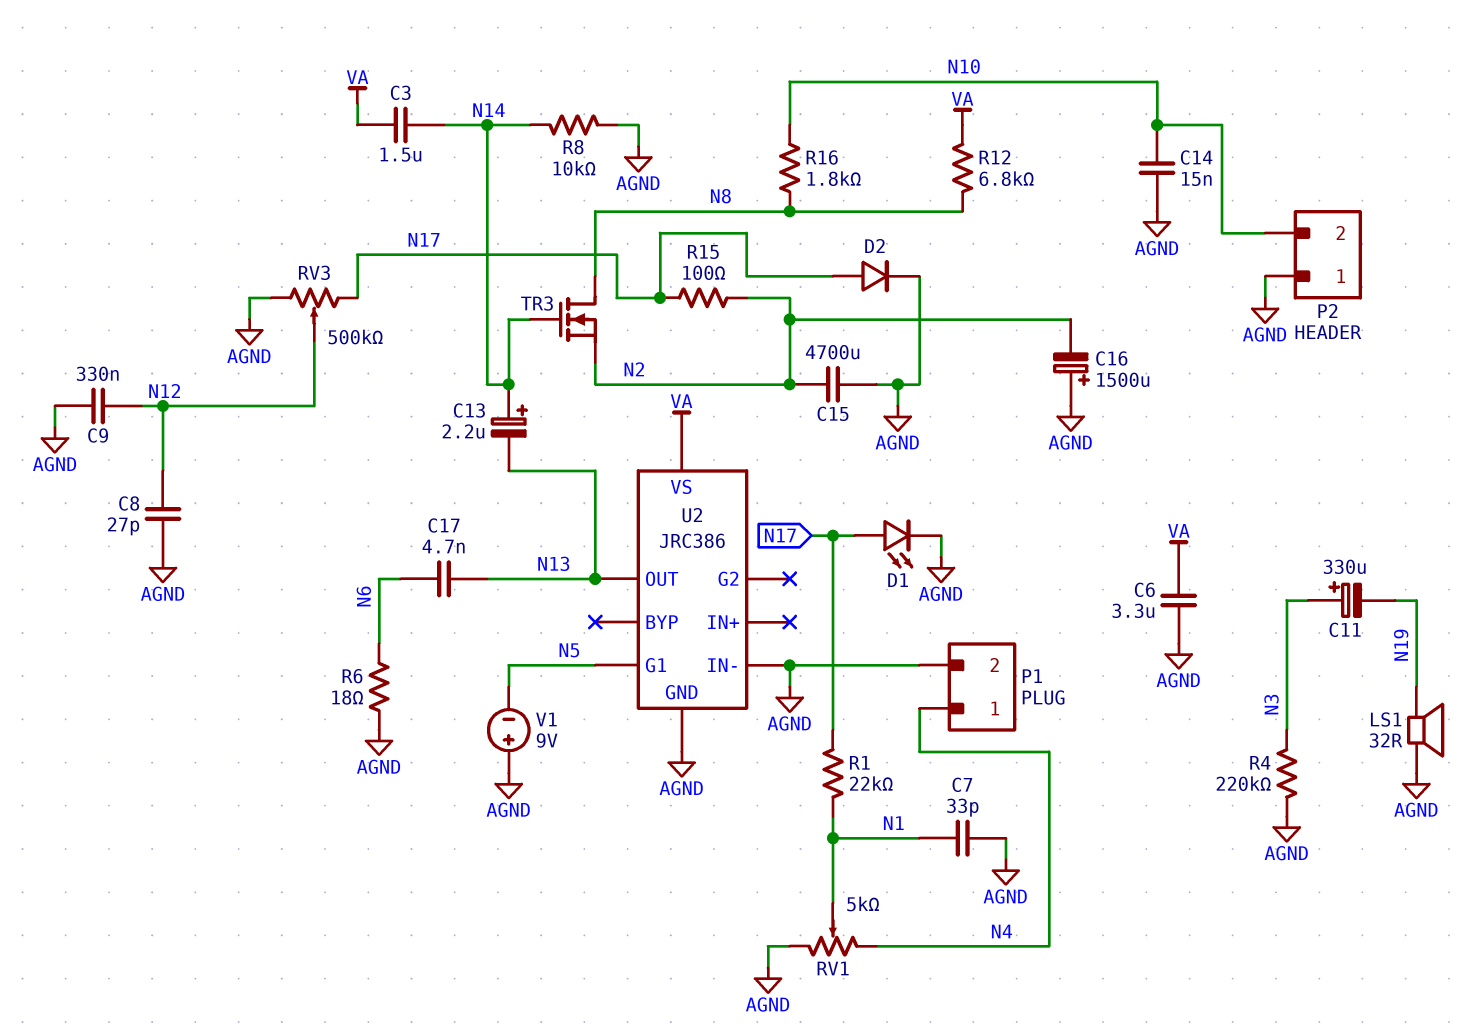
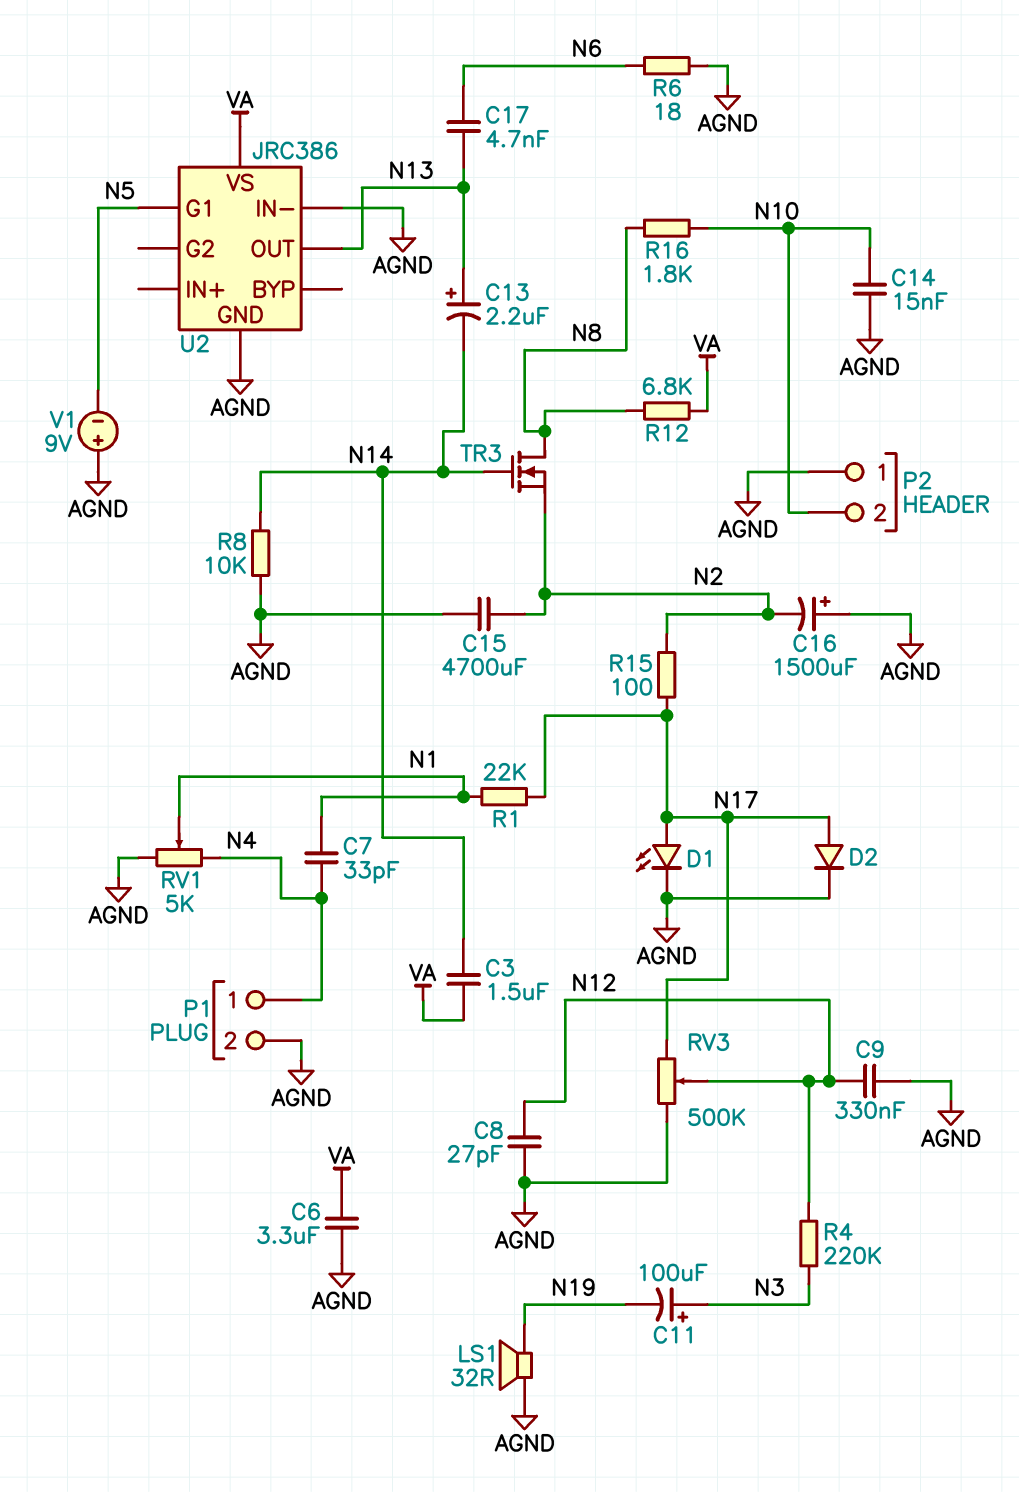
C7: 33pF (AGND, N1) -> 33pF (N1, N4)
C11: 330uF (plus N3, minus N19) -> 100uF (plus N3, minus N19)
C13: 2.2uF (plus N14, minus N13) -> 2.2uF (plus N13, minus N14)
R4: 220k (AGND, N3) -> 220k (N3, N12)

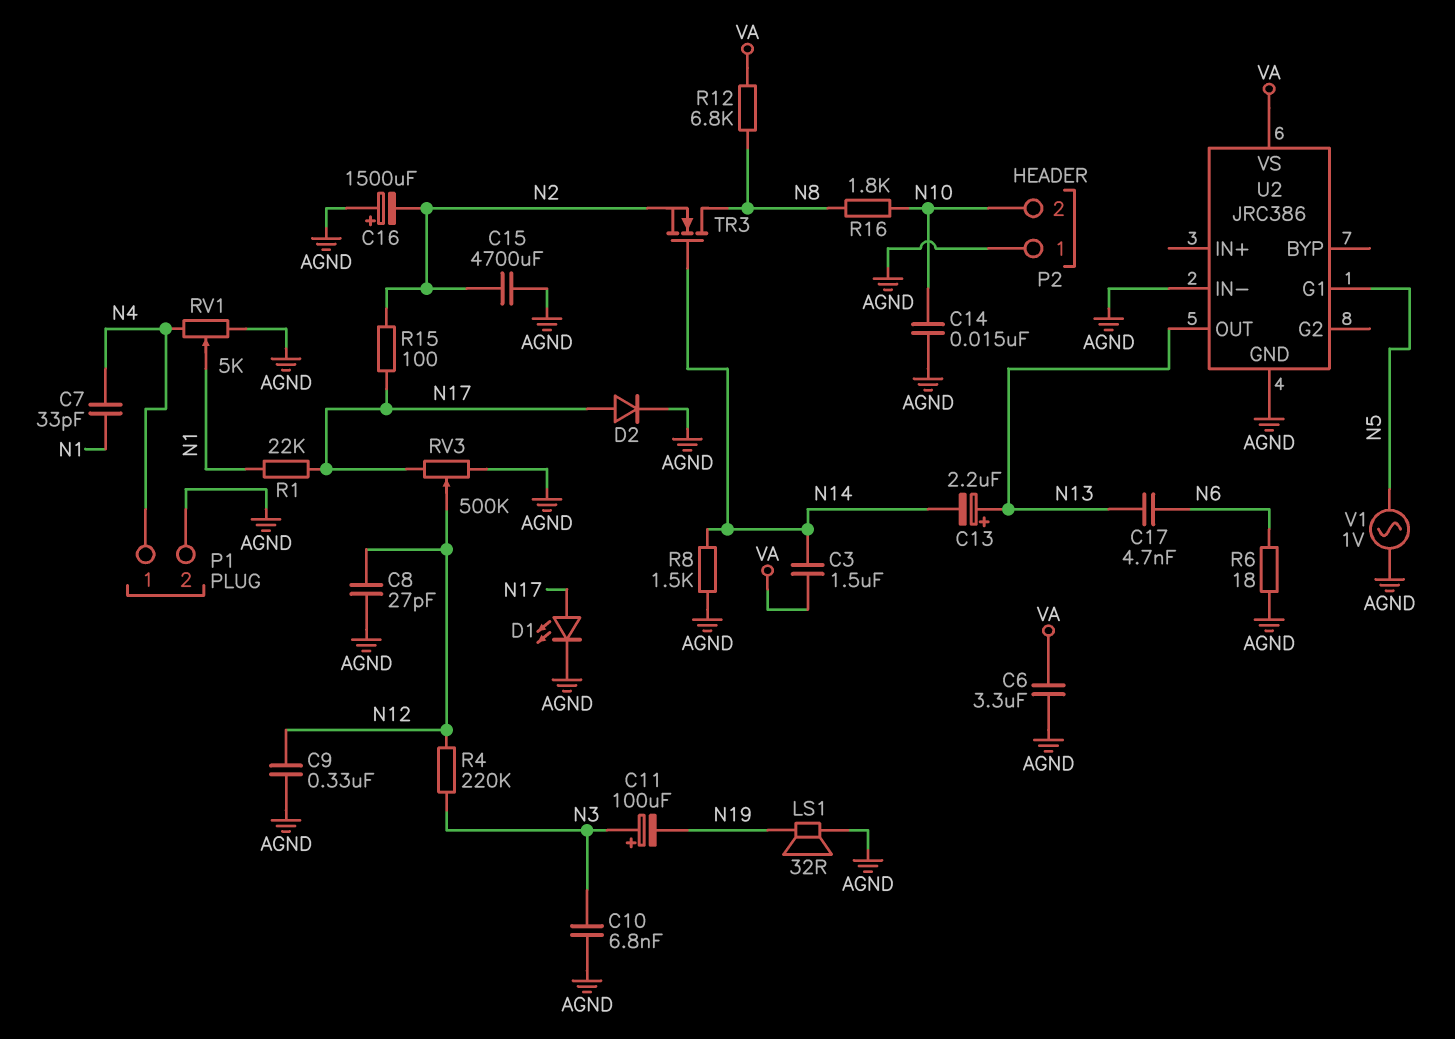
C10: none -> 6.8nF (AGND, N3)
R8: 10k (AGND, N14) -> 1.5k (AGND, N14)
V1: 9V (plus AGND, minus N5) -> AC 1V (AGND, N5)

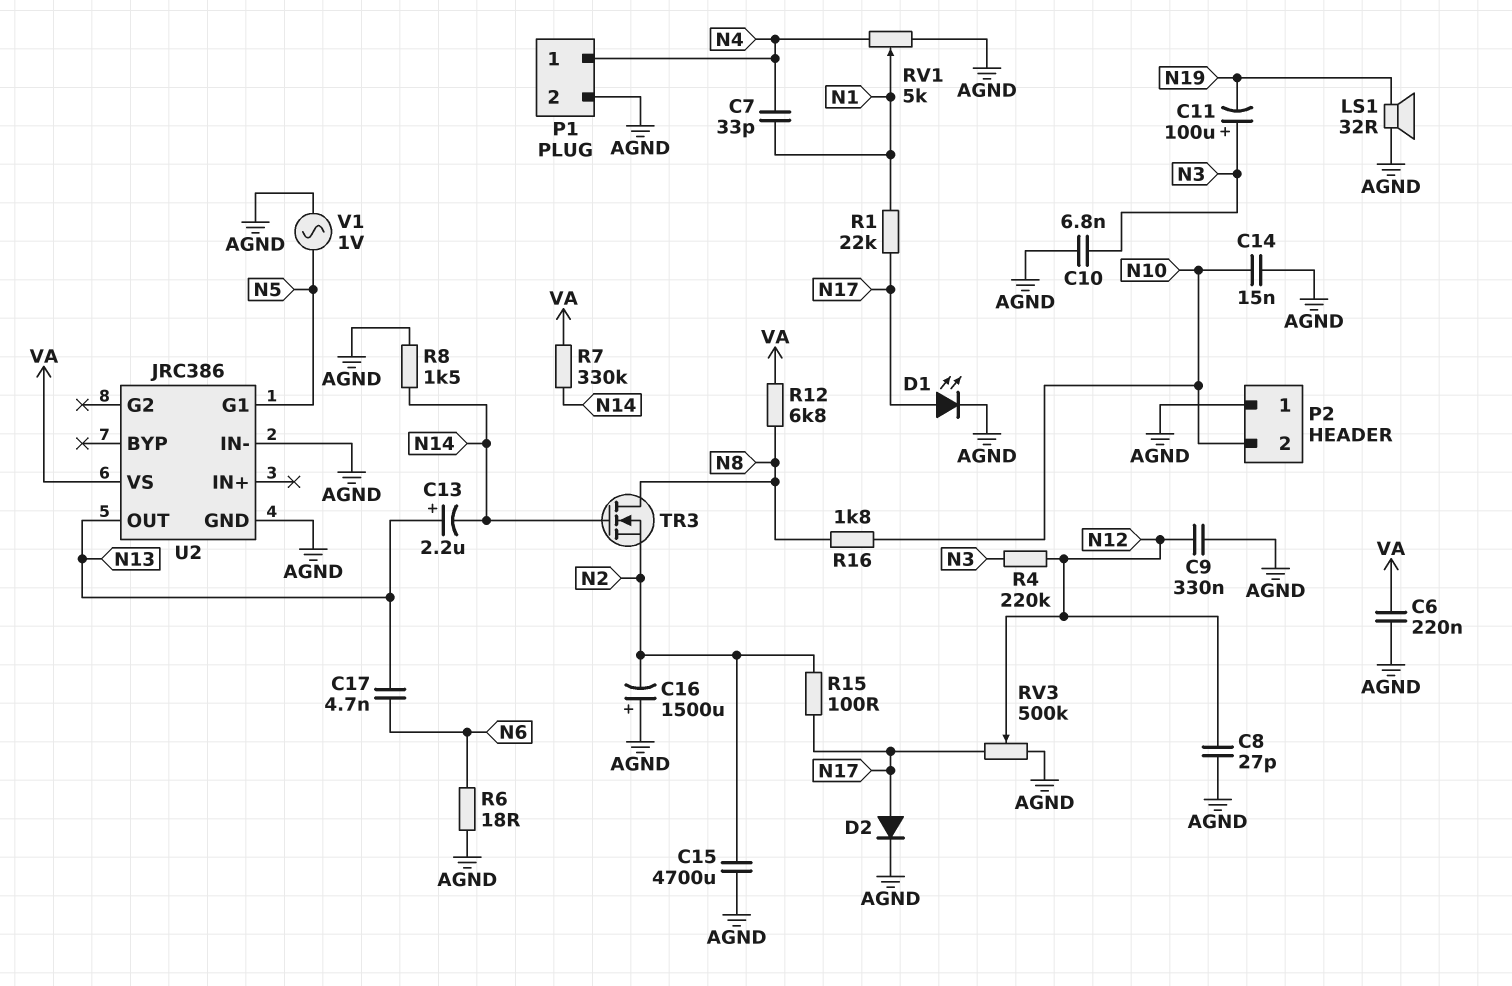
C3: 1.5uF (N14, VA) -> none
C6: 3.3uF (AGND, VA) -> 220nF (AGND, VA)
R7: none -> 330k (N14, VA)

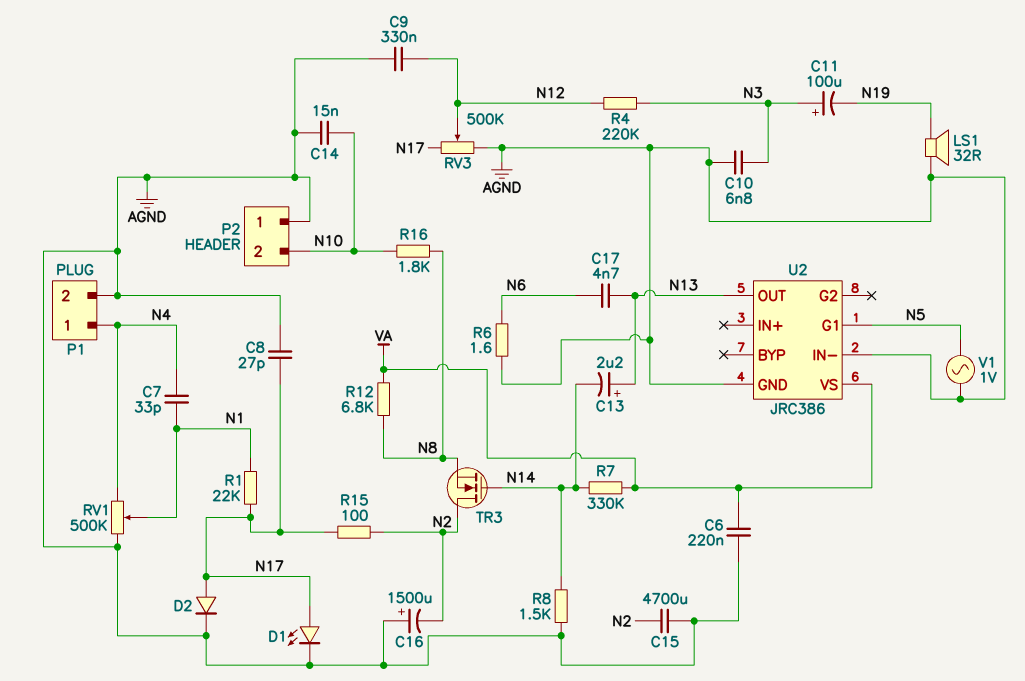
C8: 27pF (AGND, N12) -> 27pF (AGND, N17)
R6: 18 (AGND, N6) -> 1.6 (AGND, N6)
RV1: 5k (AGND, N4, wiper N1) -> 500k (AGND, N4, wiper N1)
TR3: NMOS (G N14, D N8, S N2) -> NMOS (G N14, D N2, S N8)

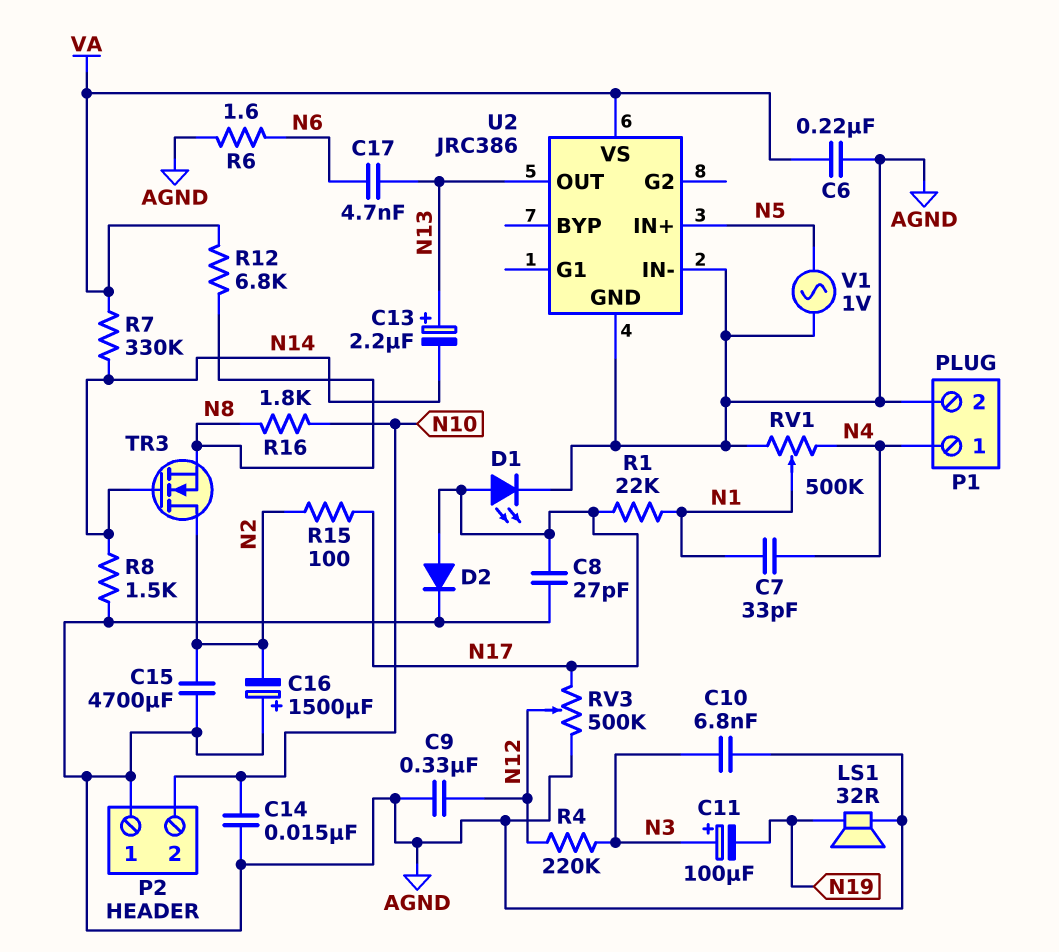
U2 pin G1: N5 -> none
U2 pin IN+: none -> N5

